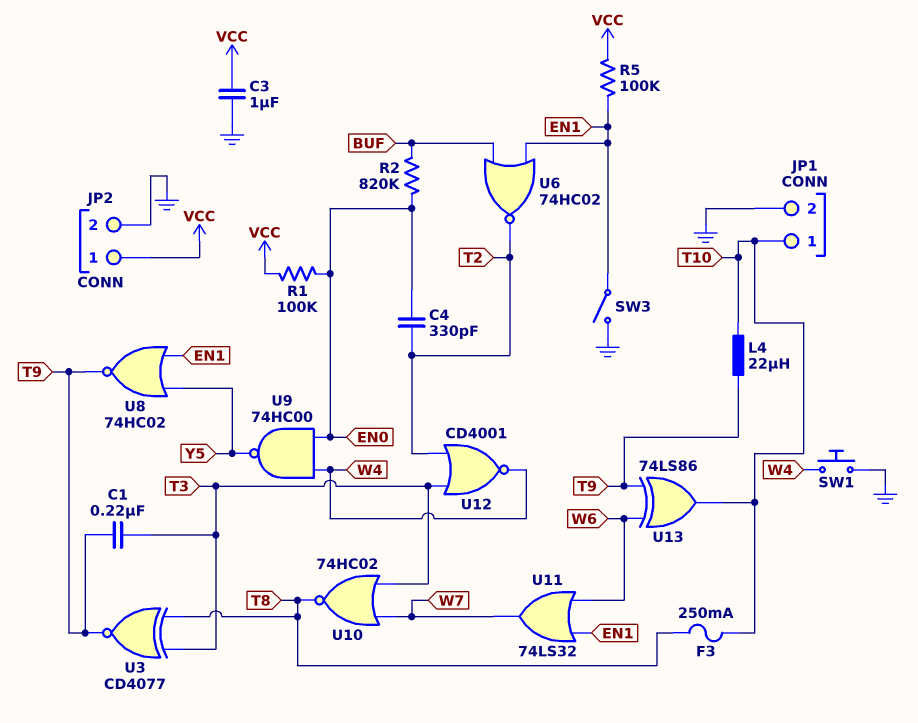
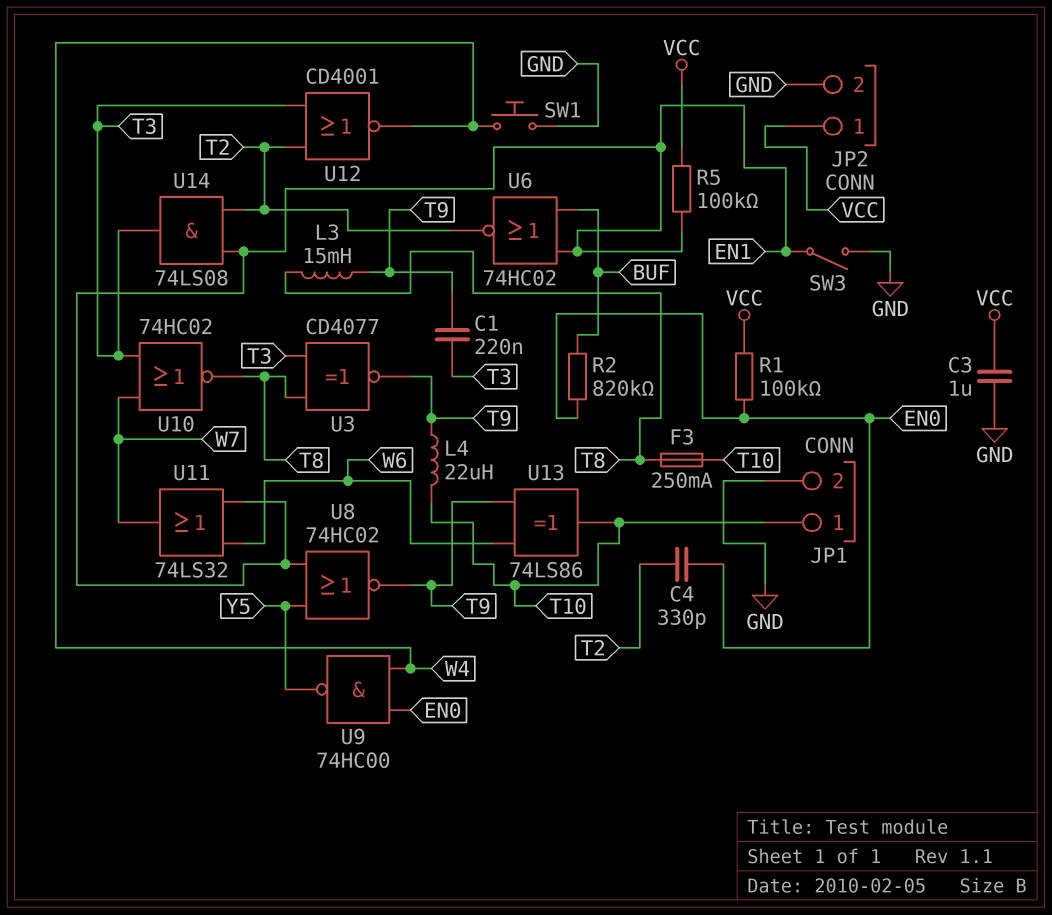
L3: none -> 15mH (T8, T9)
U14: none -> AND 74LS08 (in EN1, in T2, out T3)

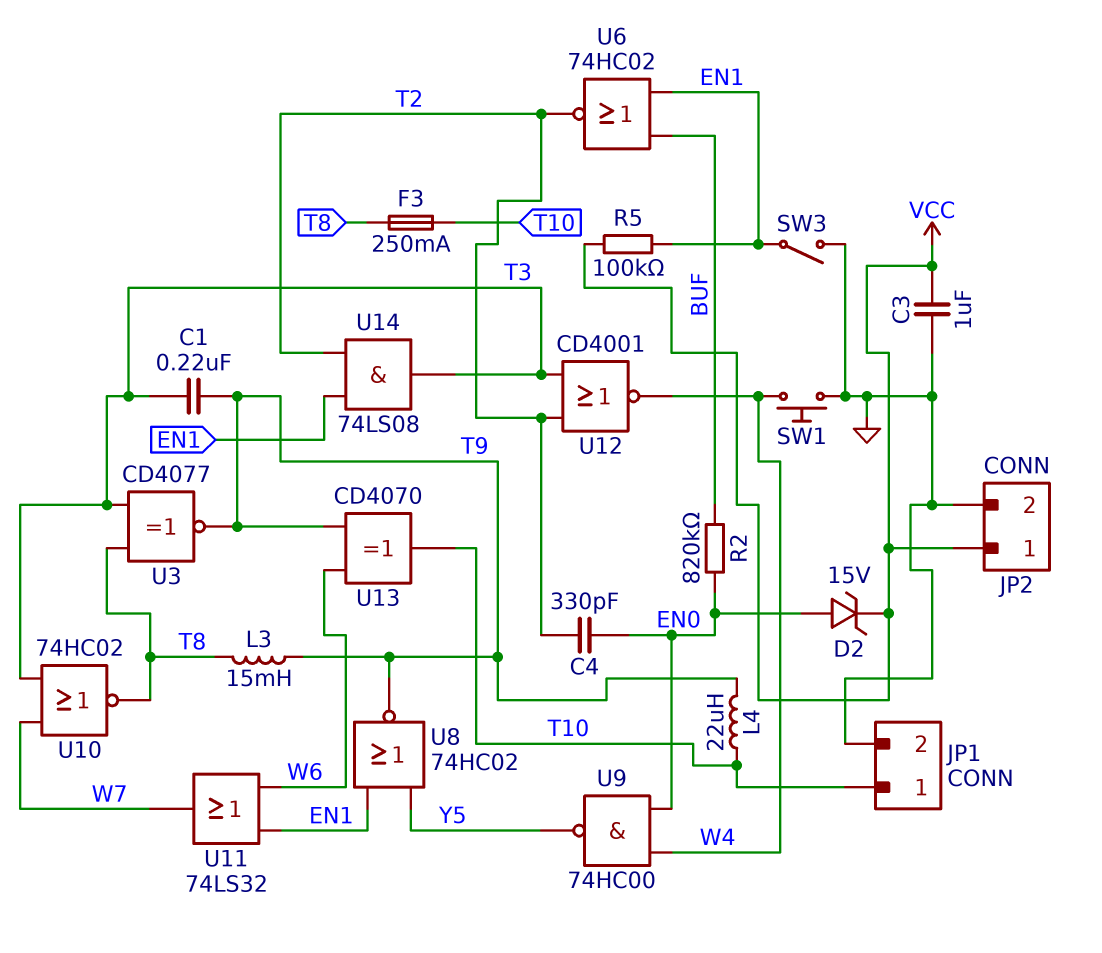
D2: none -> zener 15V (A EN0, K VCC)
R1: 100k (EN0, VCC) -> none
U13: XOR 74LS86 (in T9, in W6, out T10) -> XOR CD4070 (in T9, in W6, out T10)

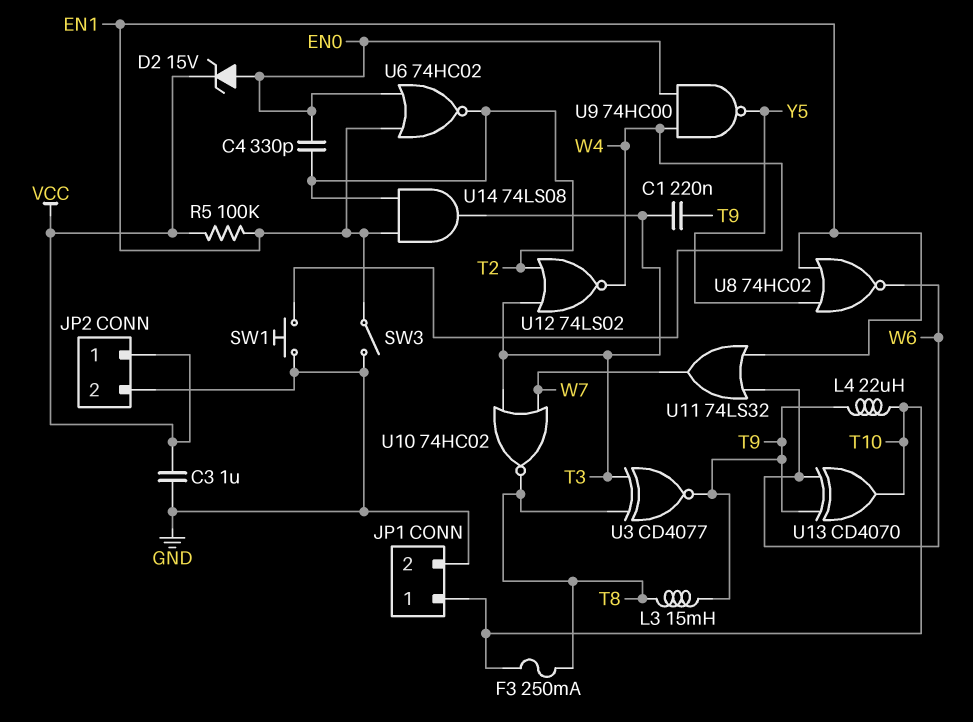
R2: 820k (BUF, EN0) -> none
U6: NOR 74HC02 (in BUF, in EN1, out T2) -> NOR 74HC02 (in EN0, in EN1, out T2)
U8: NOR 74HC02 (in EN1, in Y5, out T9) -> NOR 74HC02 (in EN1, in Y5, out W6)
U12: NOR CD4001 (in T2, in T3, out W4) -> NOR 74LS02 (in T2, in T3, out W4)

